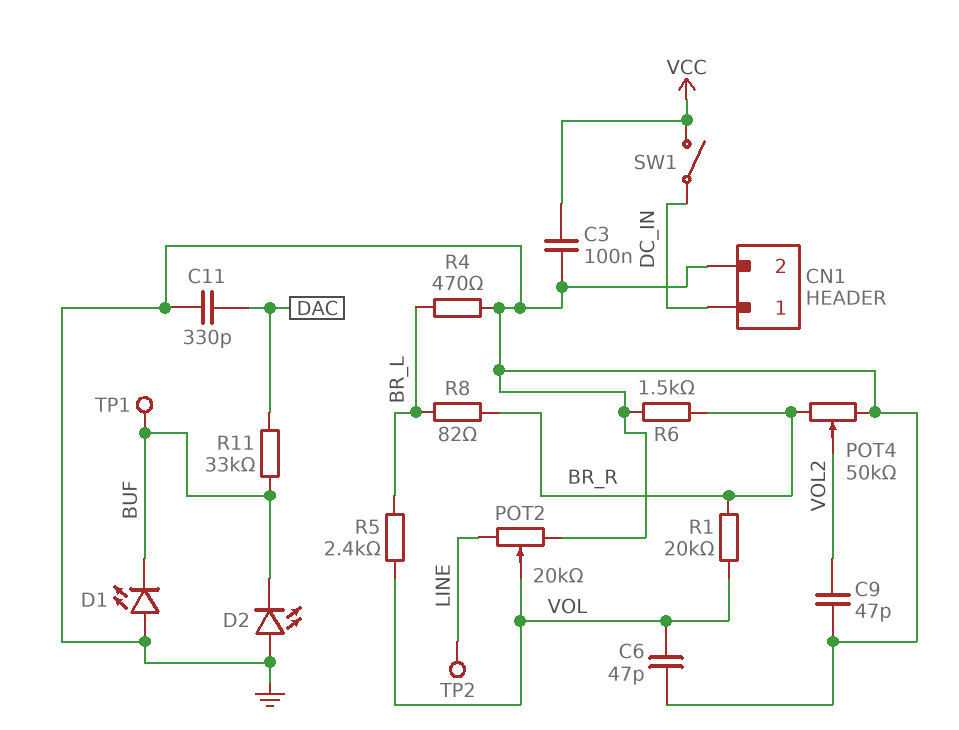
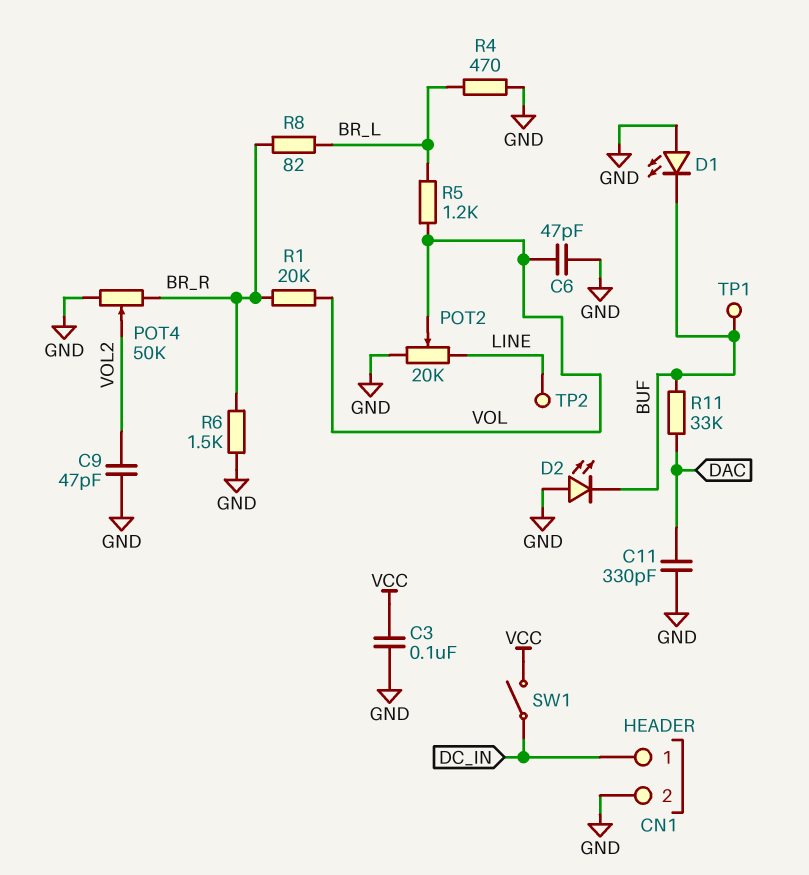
R5: 2.4k (BR_L, VOL) -> 1.2k (BR_L, VOL)

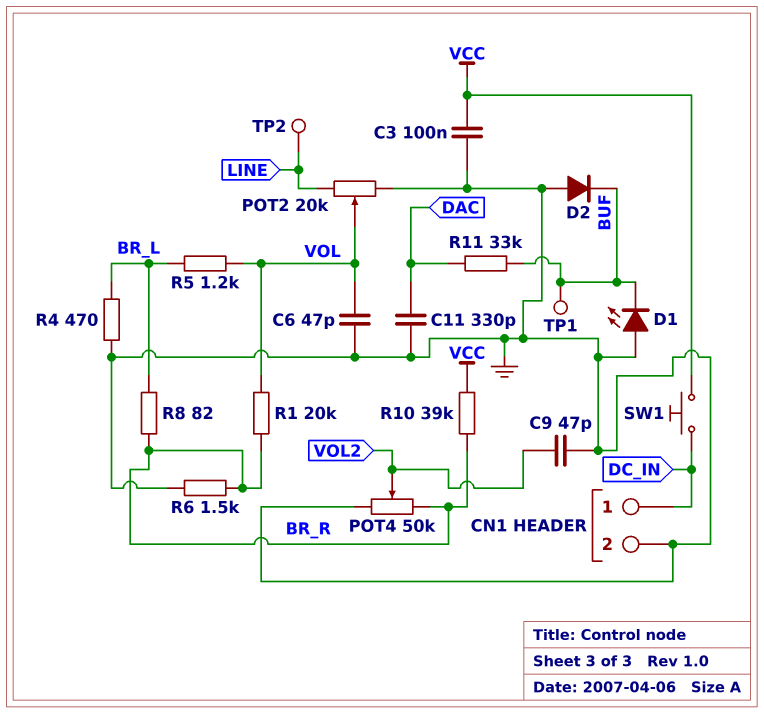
D2: LED (A GND, K BUF) -> diode (A GND, K BUF)
R10: none -> 39k (BR_R, VCC)
SW1: switch (DC_IN, VCC) -> button (DC_IN, VCC)

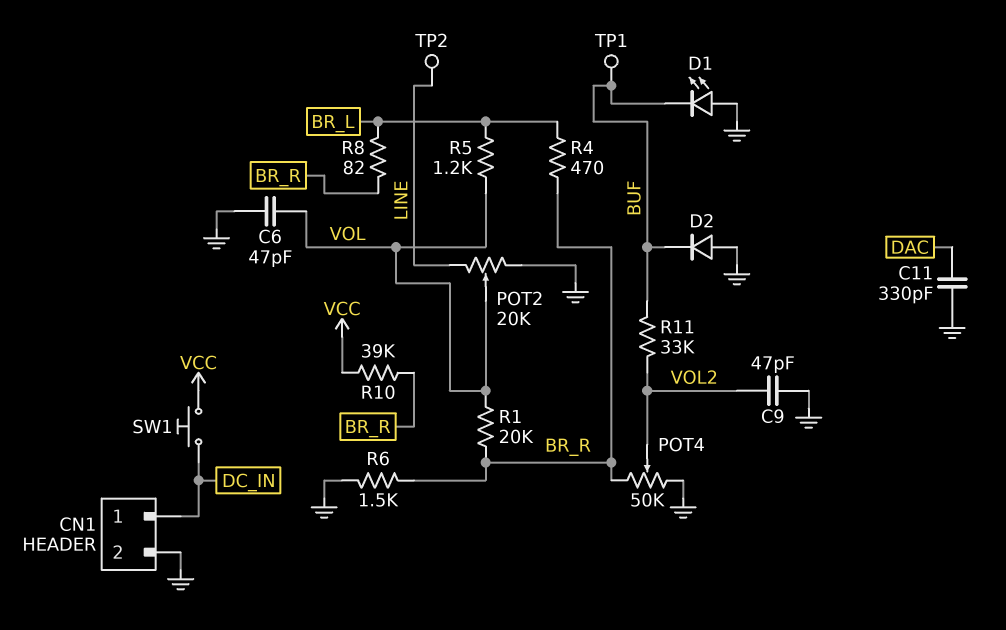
C3: 100nF (GND, VCC) -> none
R4: 470 (BR_L, GND) -> 470 (BR_L, BR_R)
R11: 33k (BUF, DAC) -> 33k (BUF, VOL2)

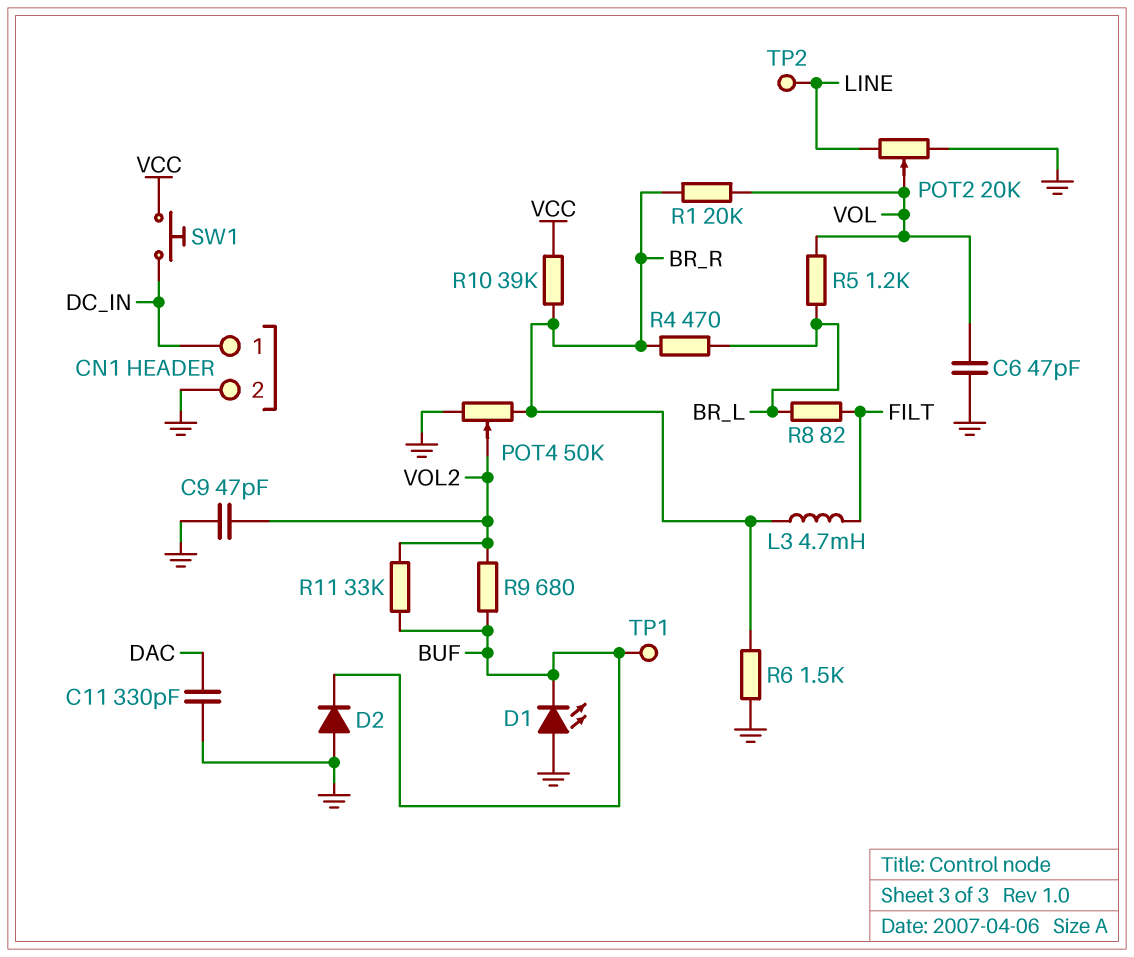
L3: none -> 4.7mH (BR_R, FILT)
R8: 82 (BR_L, BR_R) -> 82 (BR_L, FILT)
R9: none -> 680 (BUF, VOL2)

